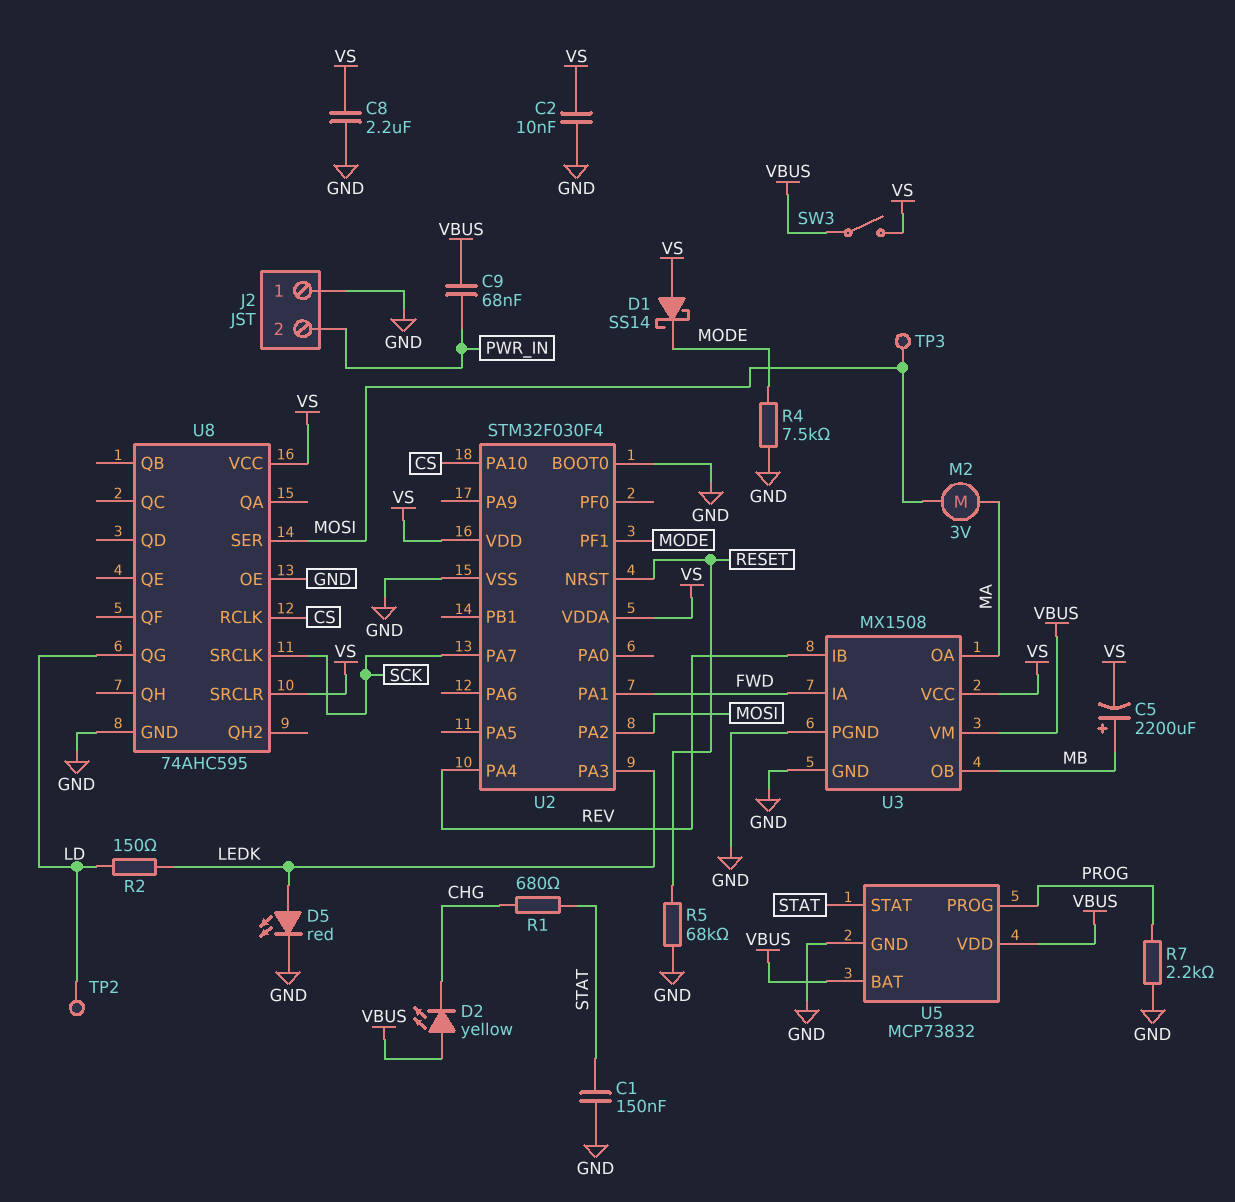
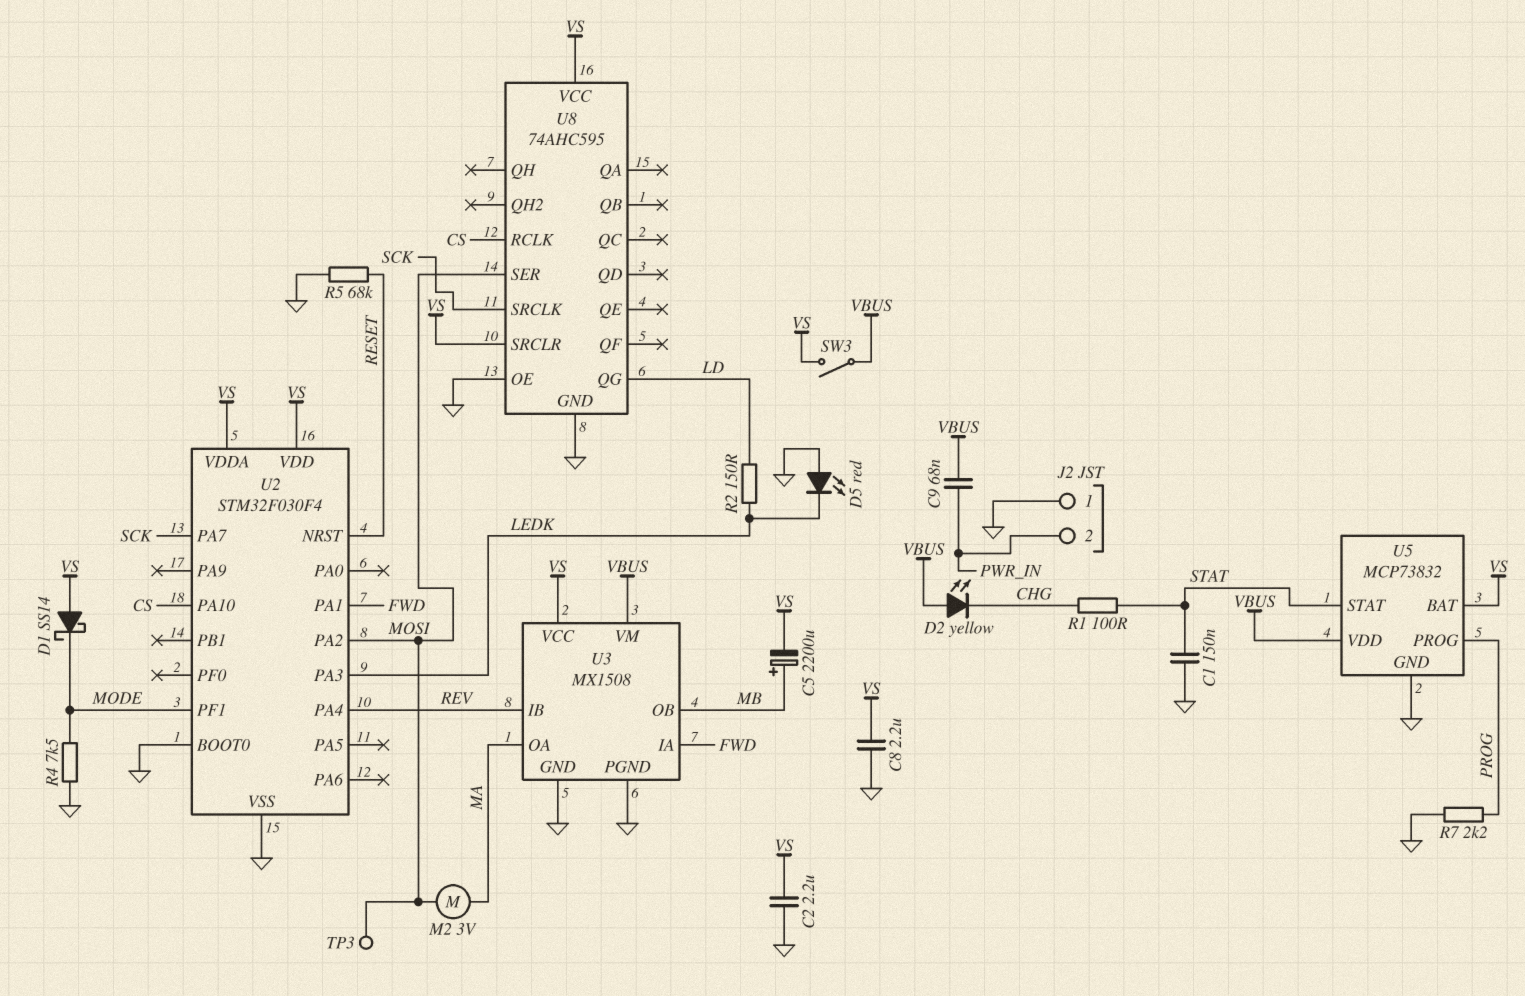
C2: 10nF (GND, VS) -> 2.2uF (GND, VS)
D5: LED red (A LEDK, K GND) -> LED red (A GND, K LEDK)
R1: 680 (CHG, STAT) -> 100 (CHG, STAT)
TP2: test point (LD) -> none
U5 pin BAT: VBUS -> VS

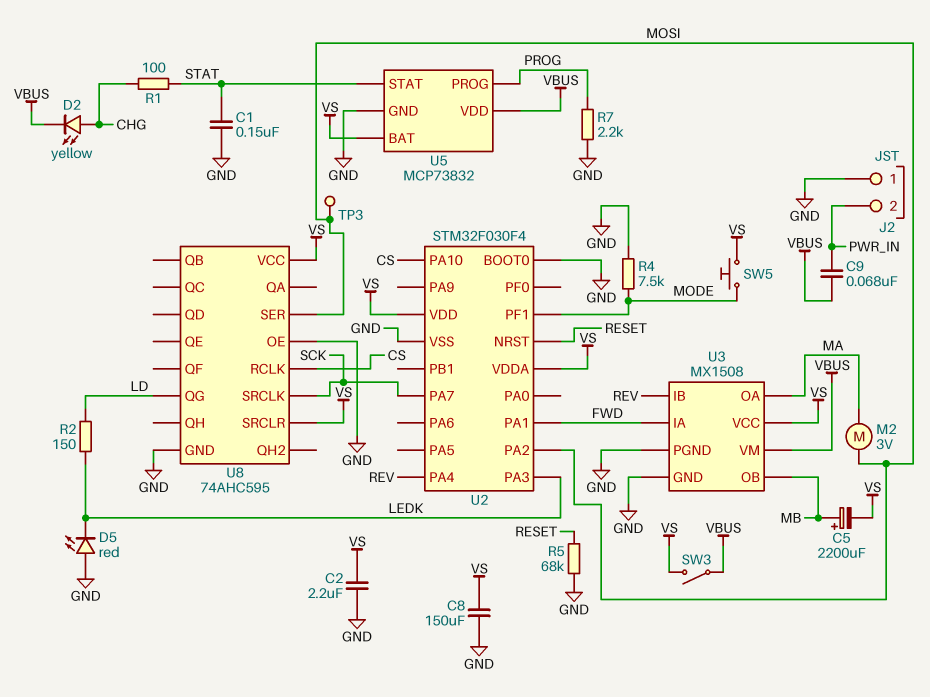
C8: 2.2uF (GND, VS) -> 150uF (GND, VS)
D1: schottky SS14 (A VS, K MODE) -> none
D2: LED yellow (A VBUS, K CHG) -> LED yellow (A CHG, K VBUS)
SW5: none -> button (MODE, VS)

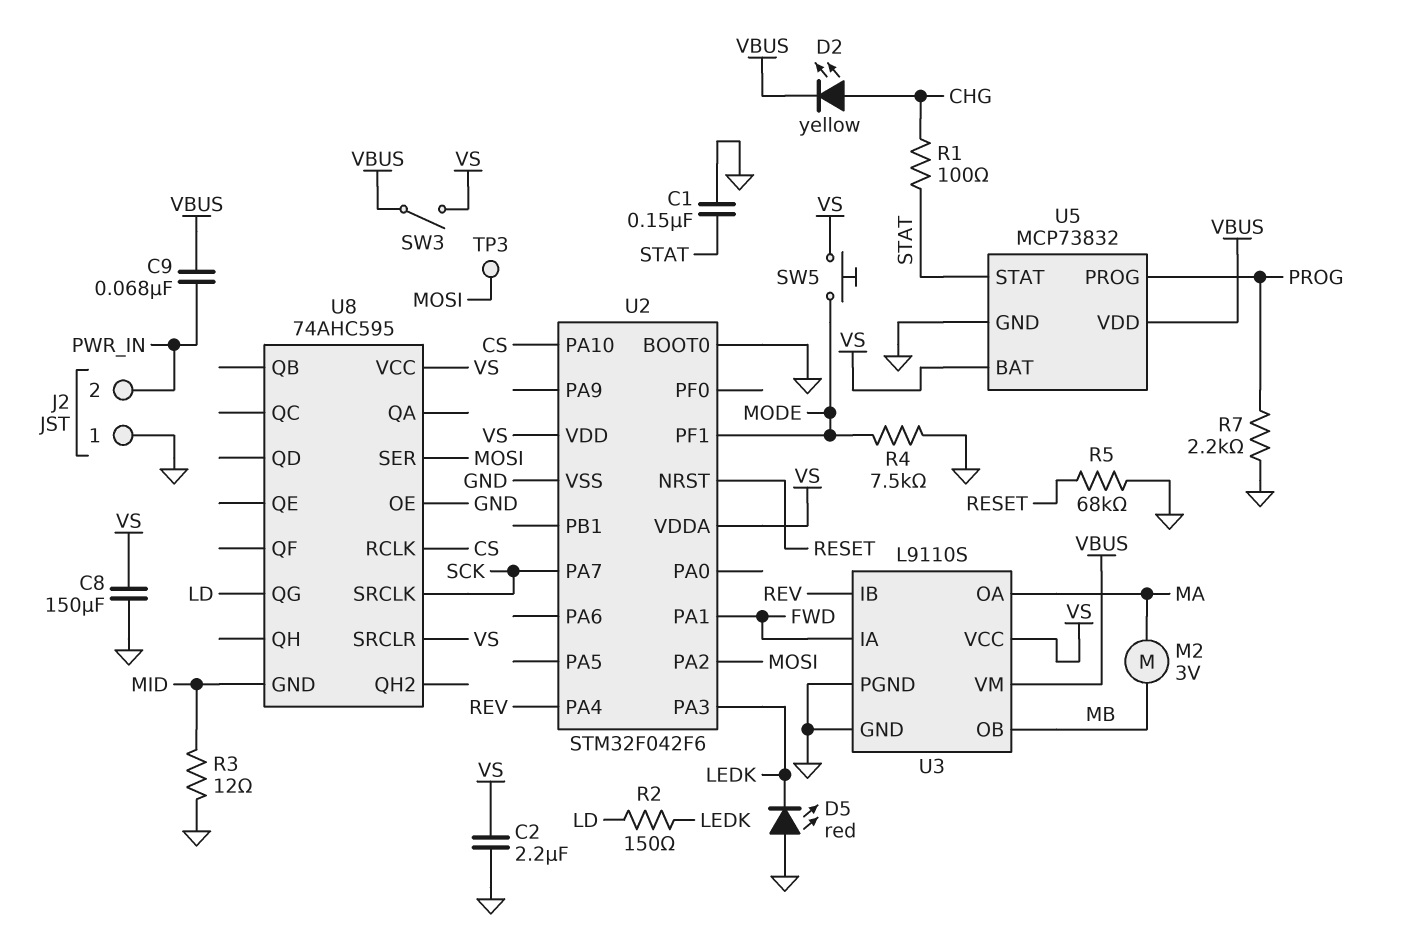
C5: 2200uF (plus MB, minus VS) -> none
M2: motor 3V (MA, MOSI) -> motor 3V (MA, MB)
R3: none -> 12 (GND, MID)
U2: STM32F030F4 -> STM32F042F6
U3: MX1508 -> L9110S
U8 pin GND: GND -> MID

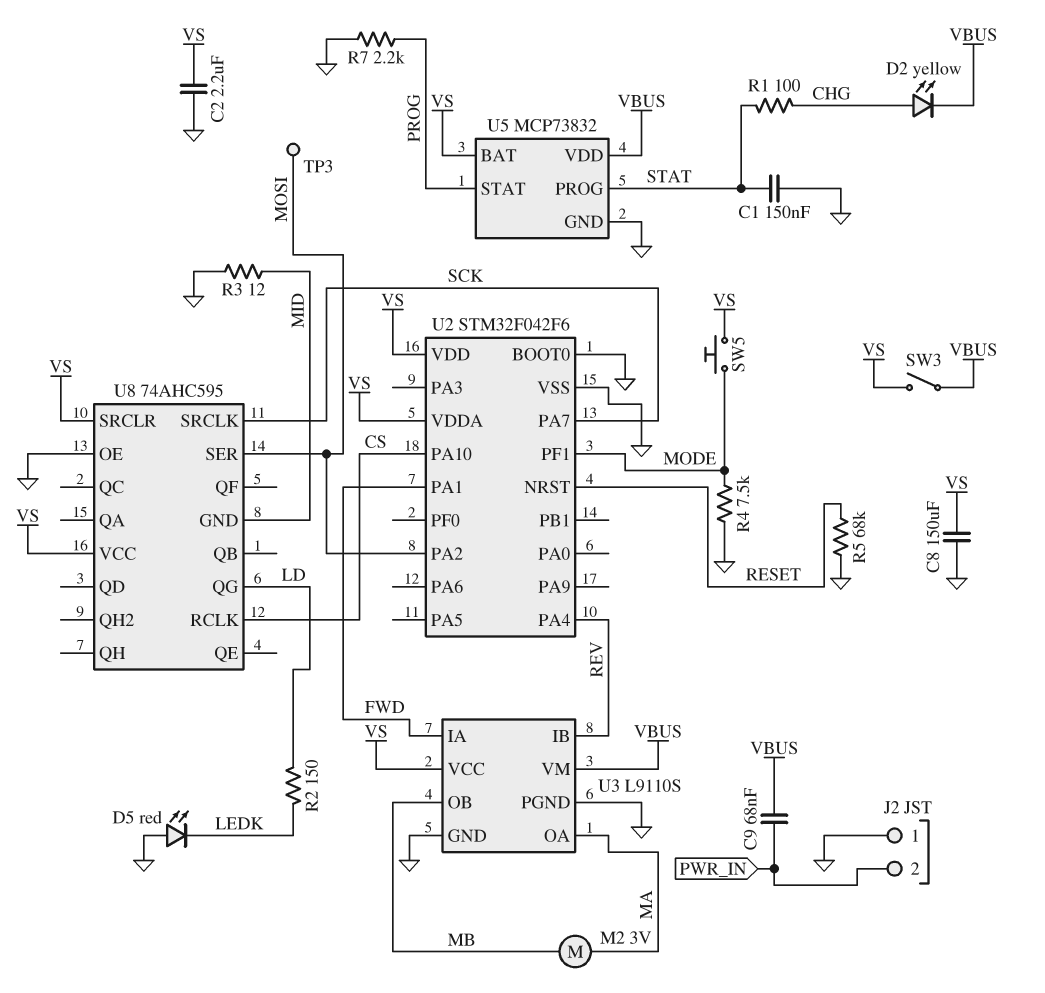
U2 pin PA3: LEDK -> none
U5 pin PROG: PROG -> STAT
U5 pin STAT: STAT -> PROG

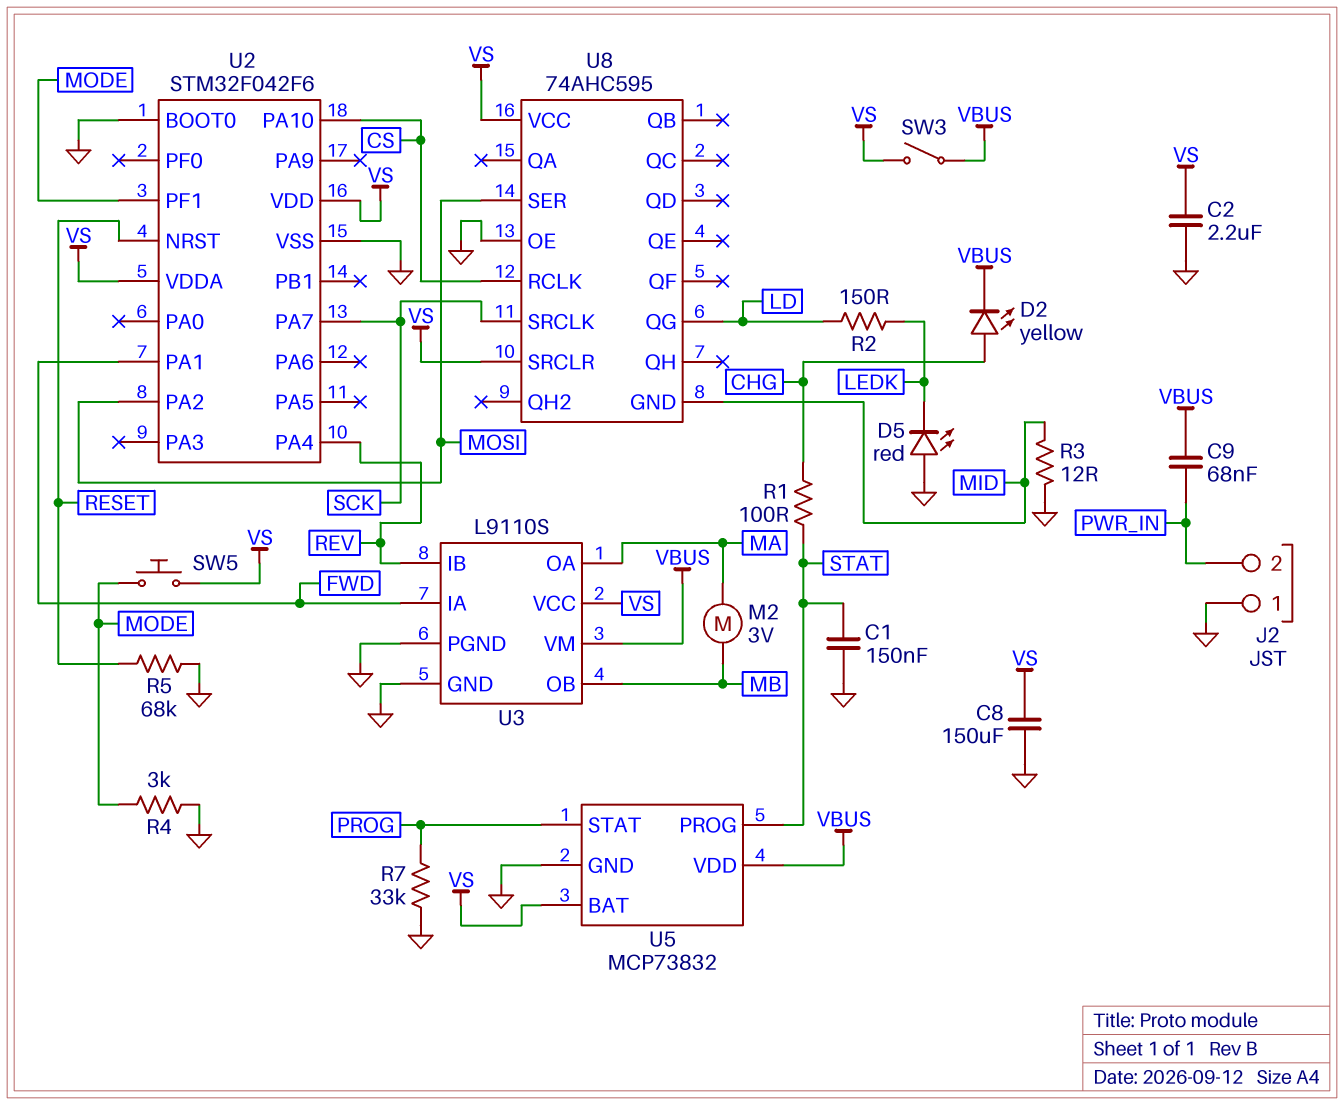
R4: 7.5k (GND, MODE) -> 3k (GND, MODE)
R7: 2.2k (GND, PROG) -> 33k (GND, PROG)
TP3: test point (MOSI) -> none

